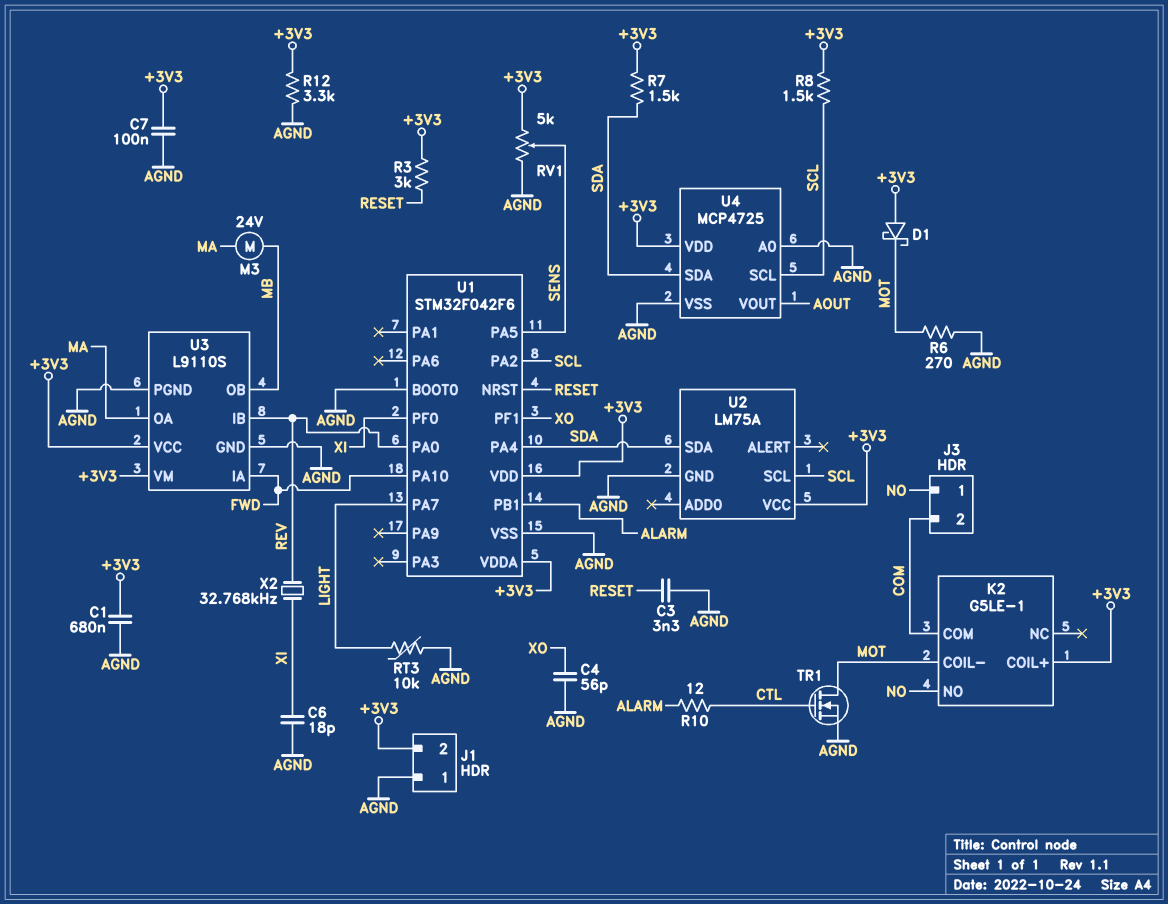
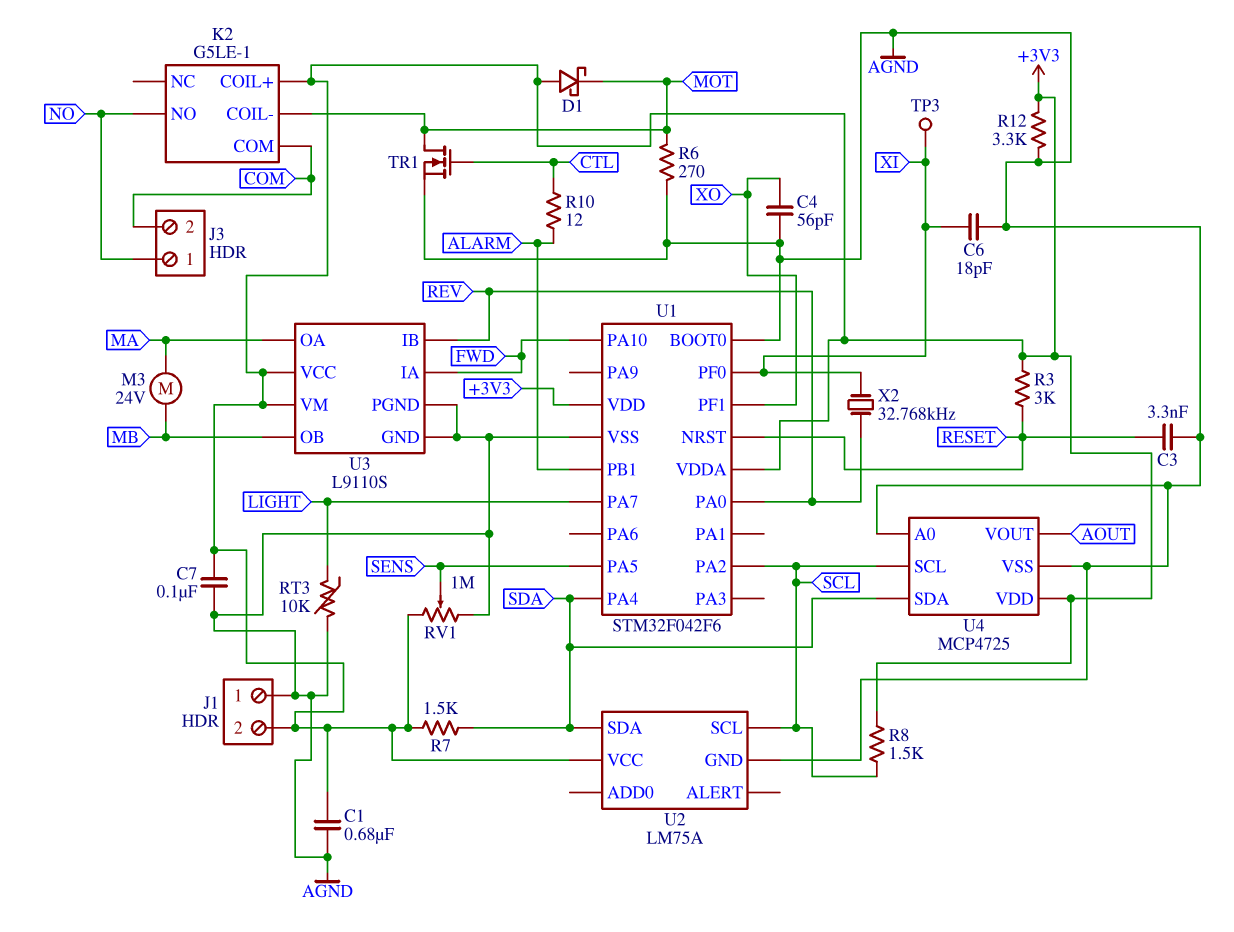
RV1: 5k (+3V3, AGND, wiper SENS) -> 1M (+3V3, AGND, wiper SENS)
TP3: none -> test point (XI)

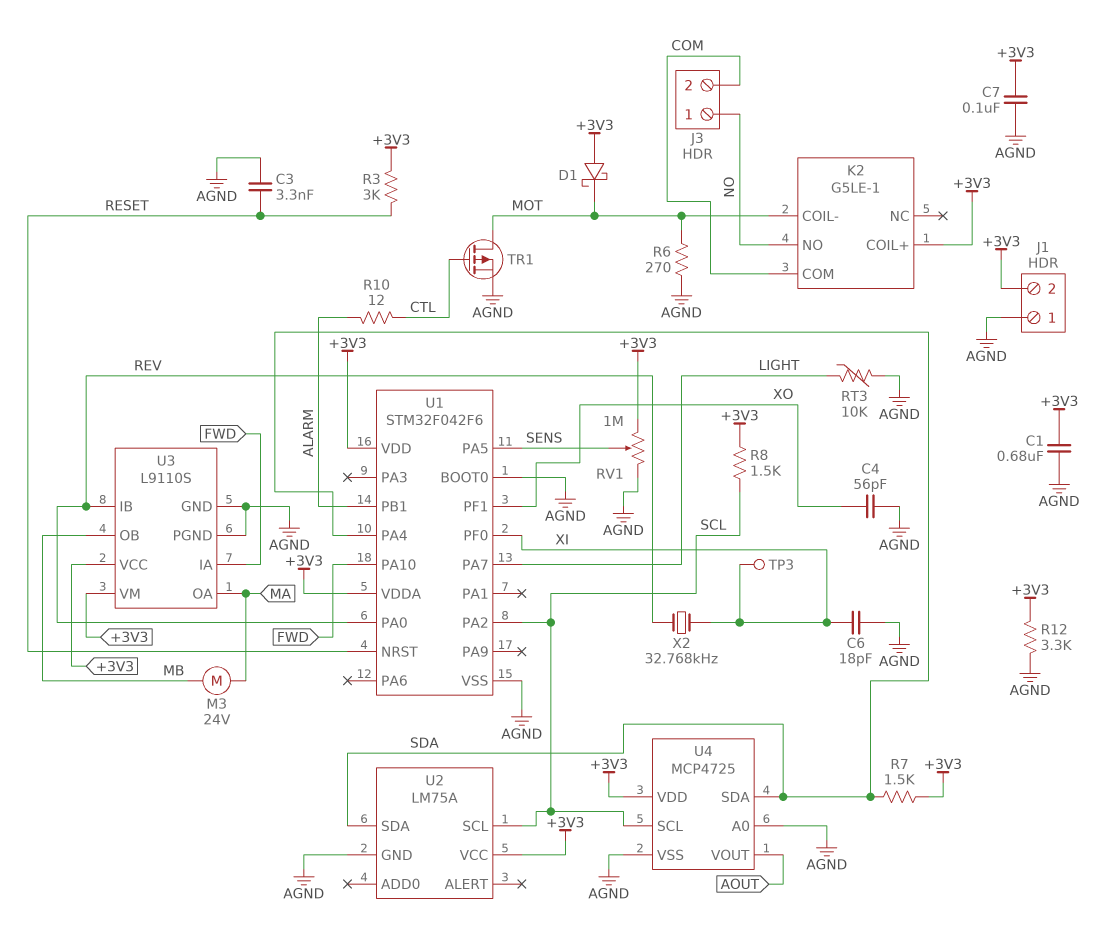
TR1: NMOS (G CTL, D MOT, S AGND) -> PMOS (G CTL, D MOT, S AGND)

